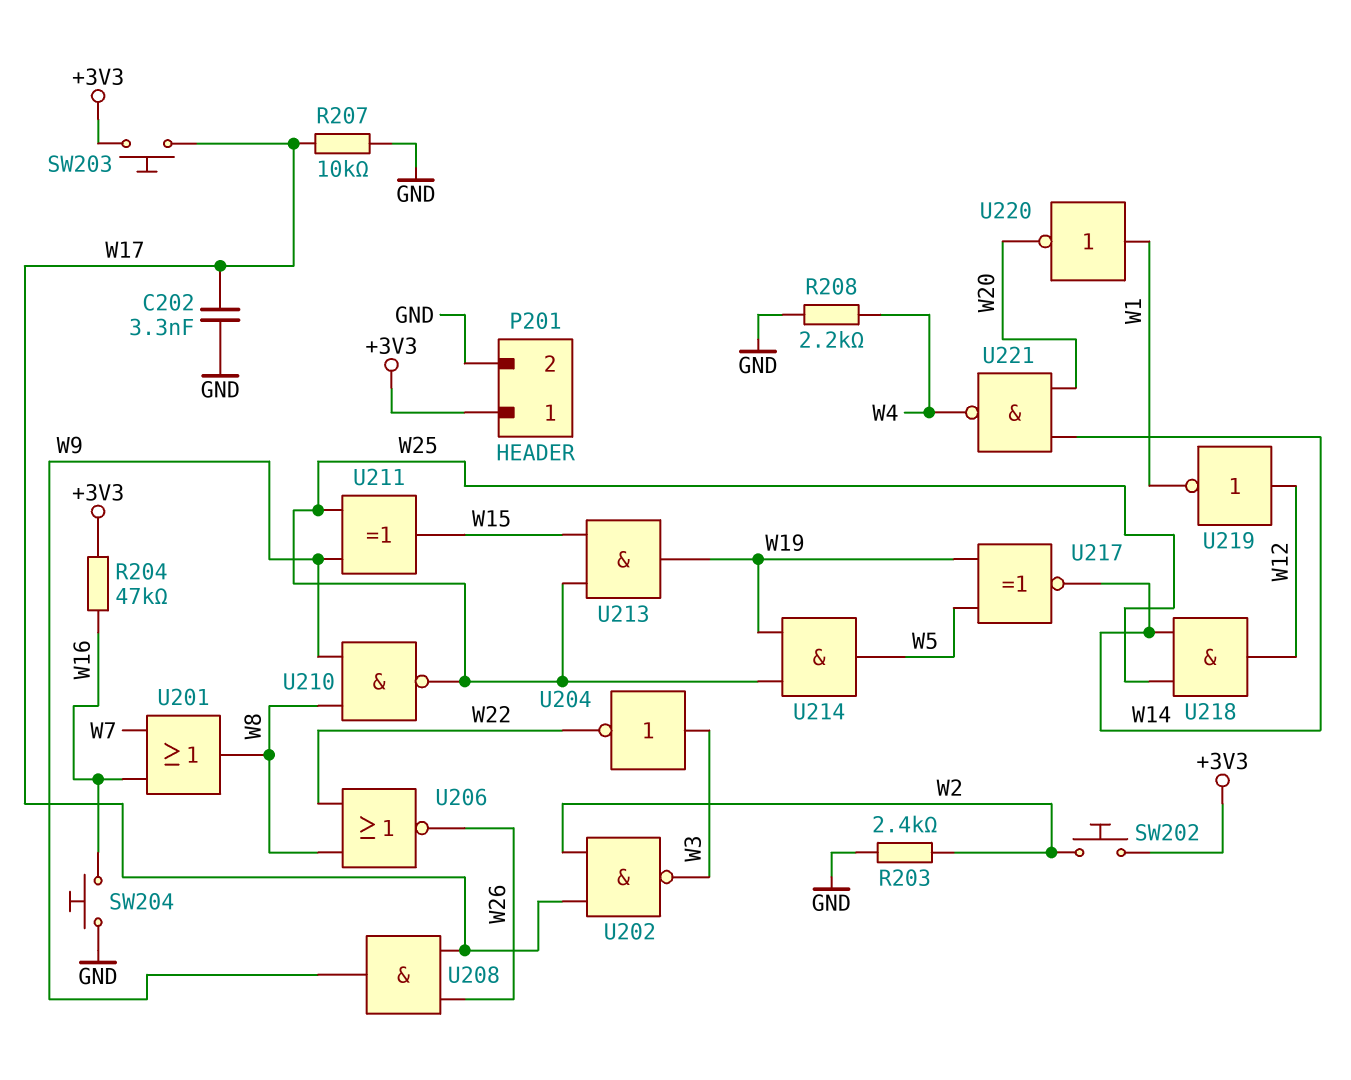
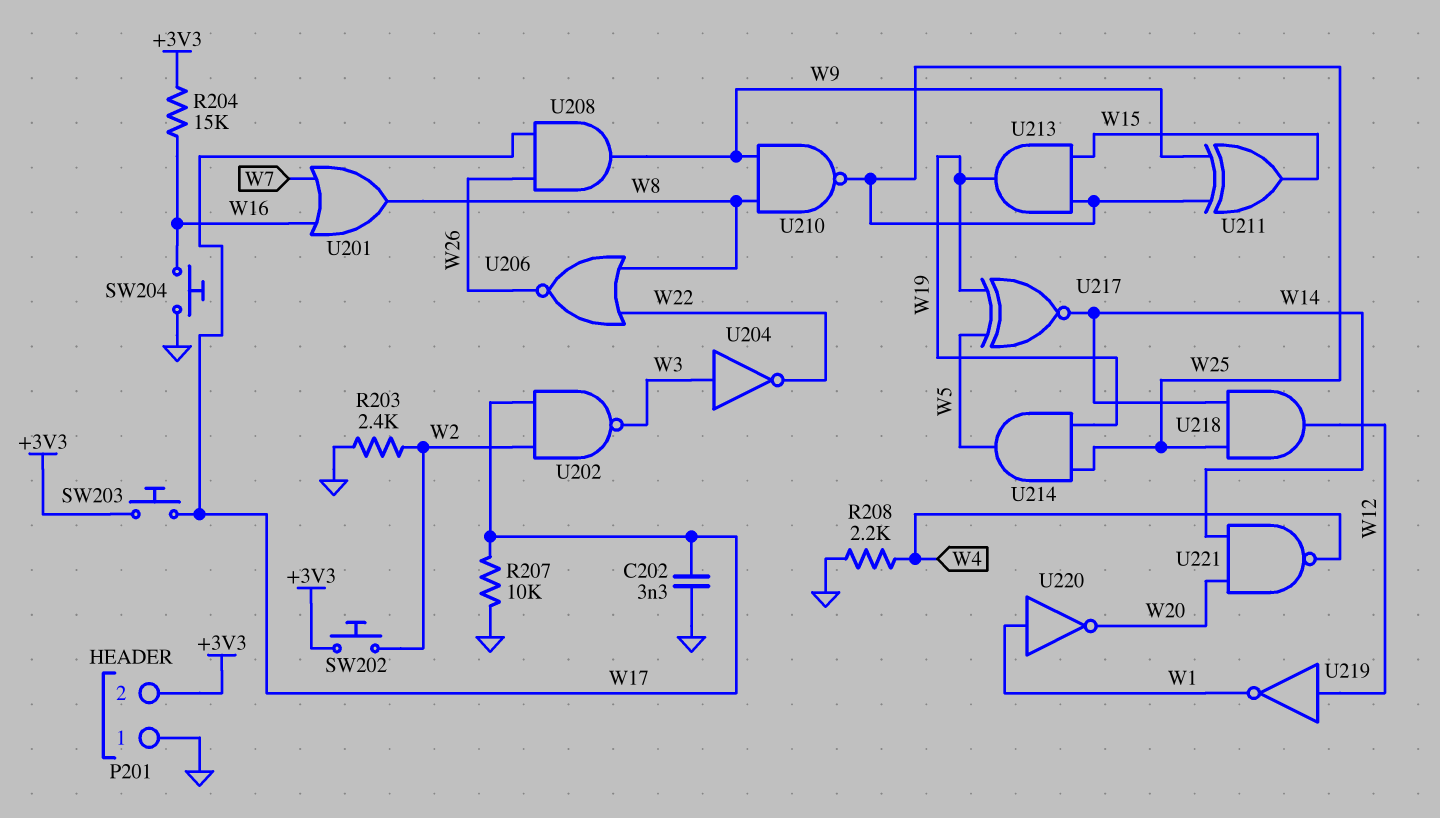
P201 pin 1: +3V3 -> GND
P201 pin 2: GND -> +3V3
R204: 47k (+3V3, W16) -> 15k (+3V3, W16)

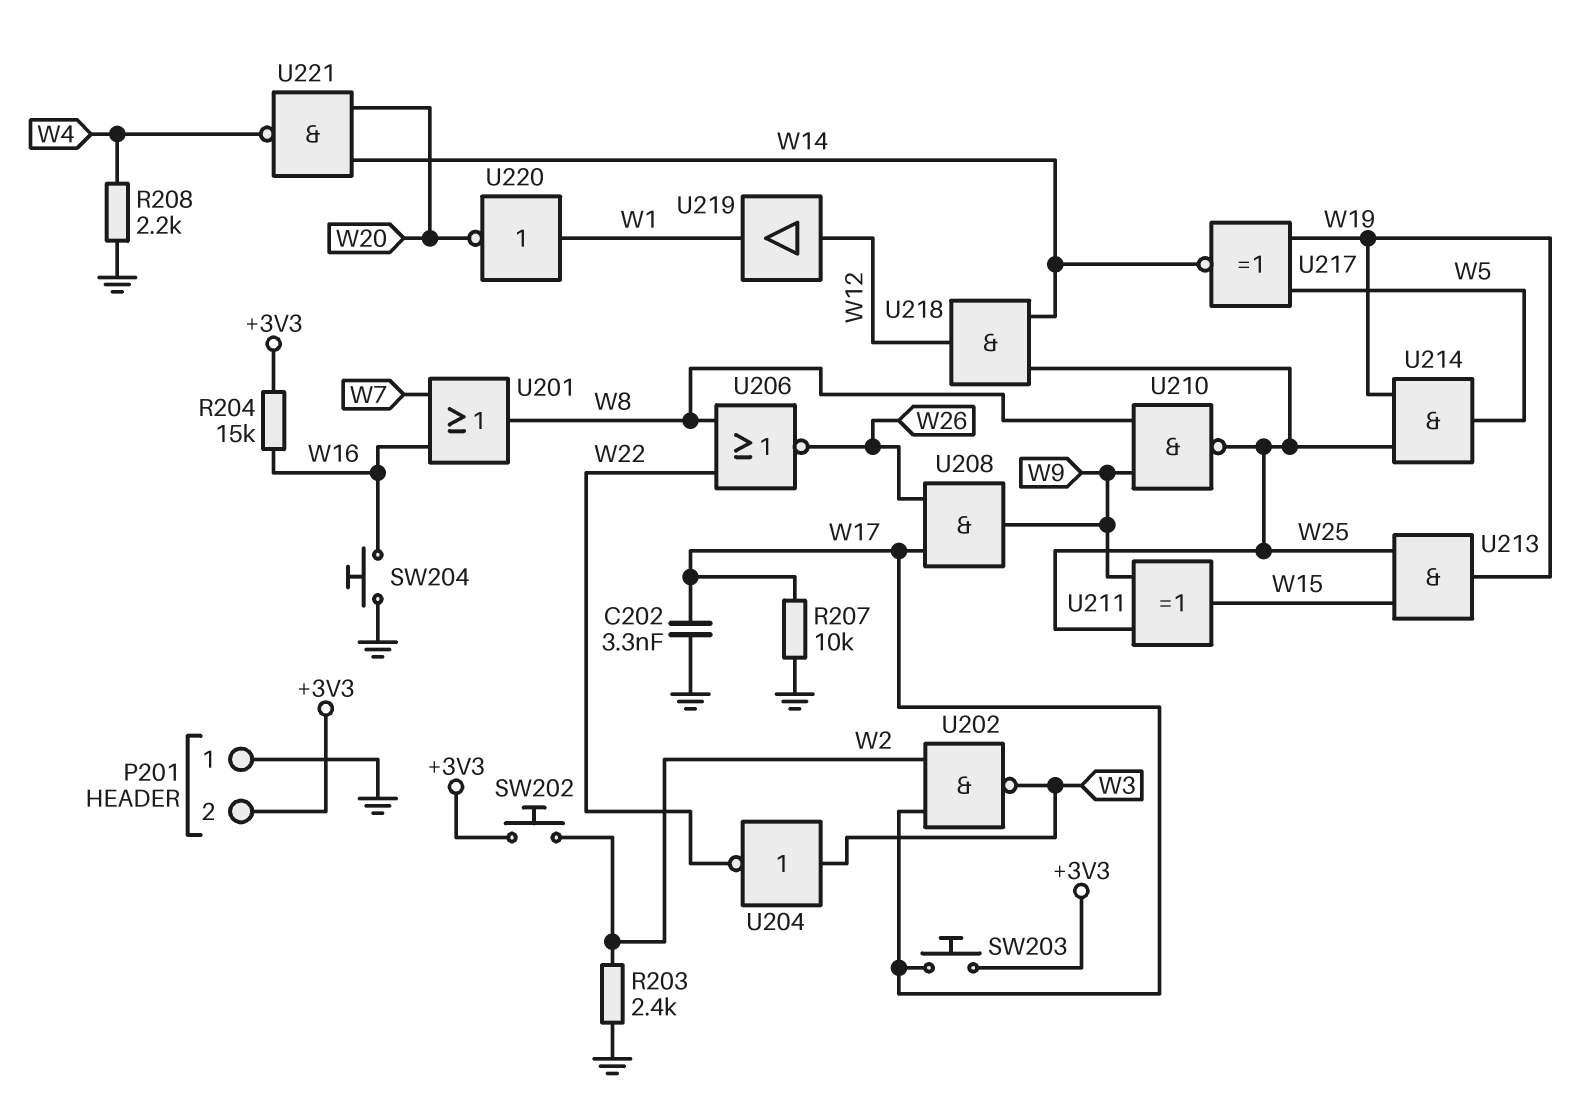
U219: NOT (in W12, out W1) -> buffer (in W12, out W1)

